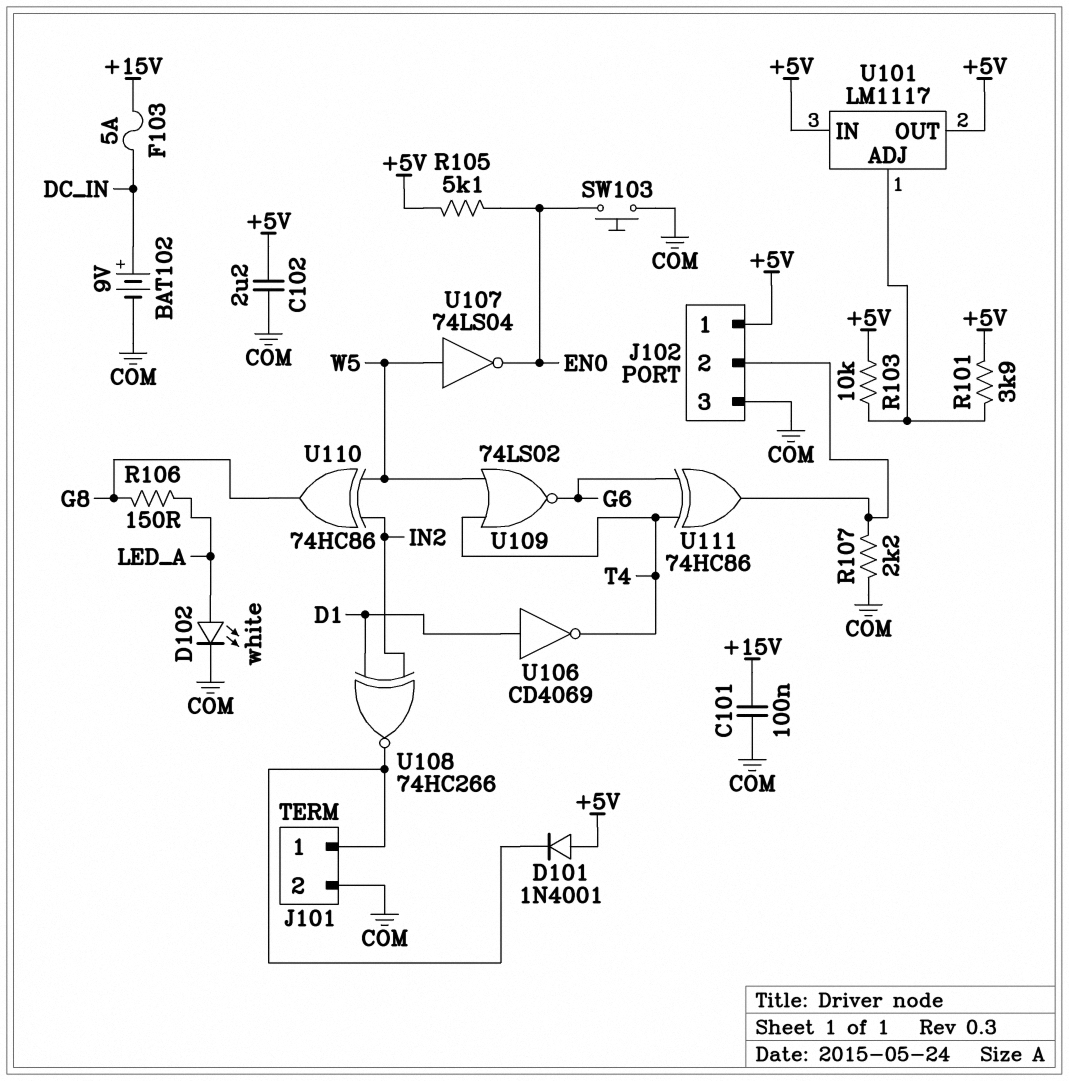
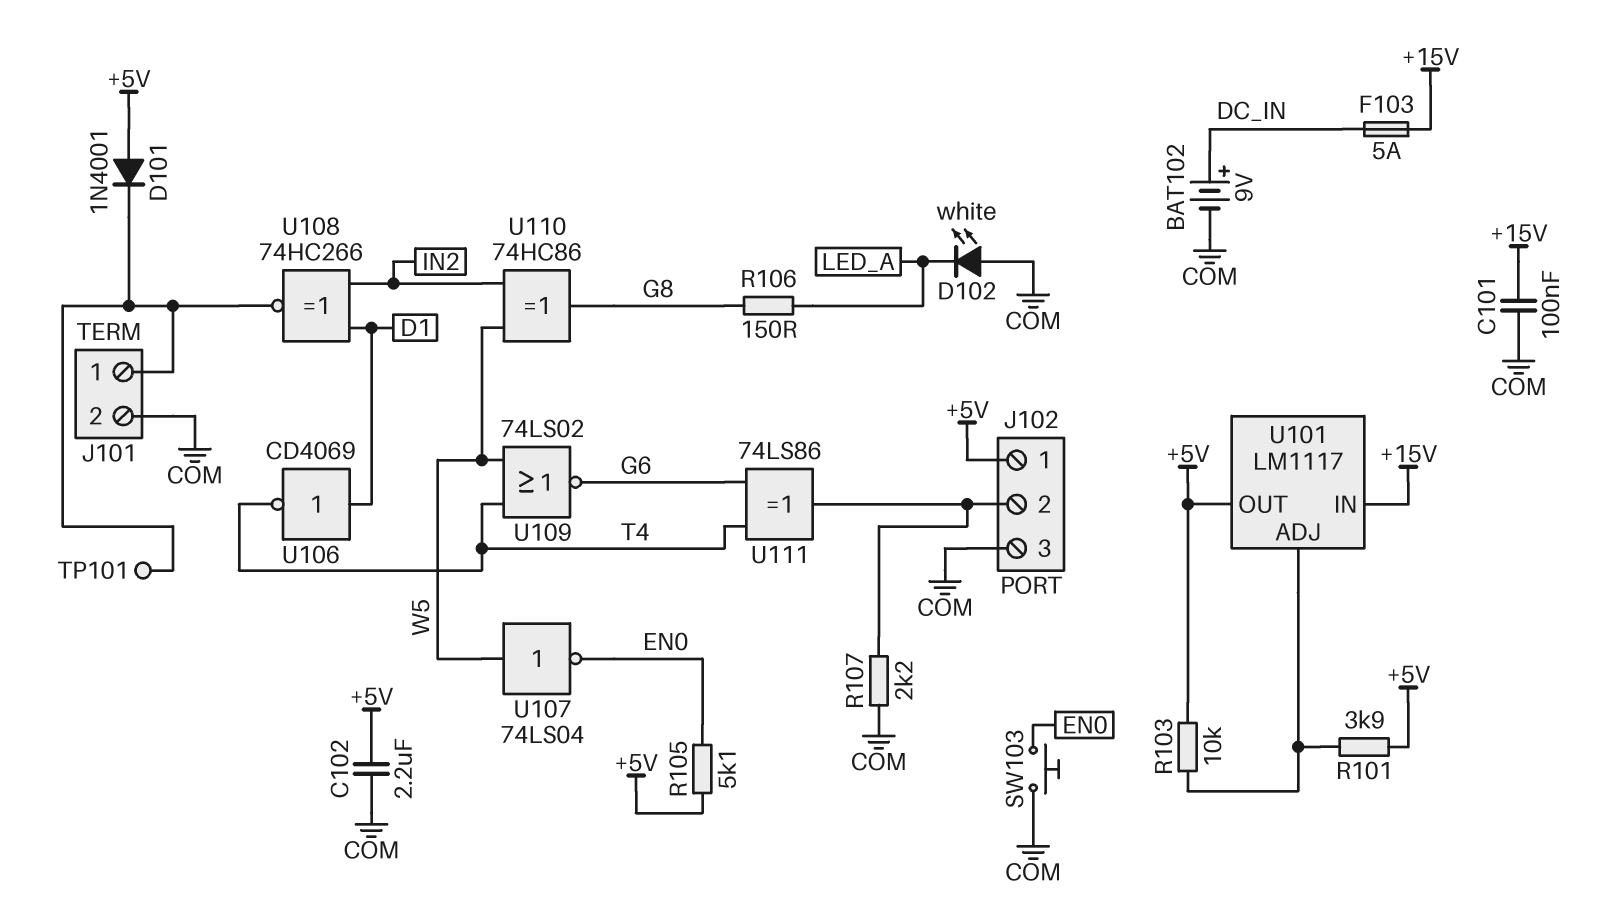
D102: LED white (A LED_A, K COM) -> LED white (A COM, K LED_A)
TP101: none -> test point (J101/1)
U101 pin IN: +5V -> +15V
U111: XOR 74HC86 (in G6, in T4, out J102/2) -> XOR 74LS86 (in G6, in T4, out J102/2)

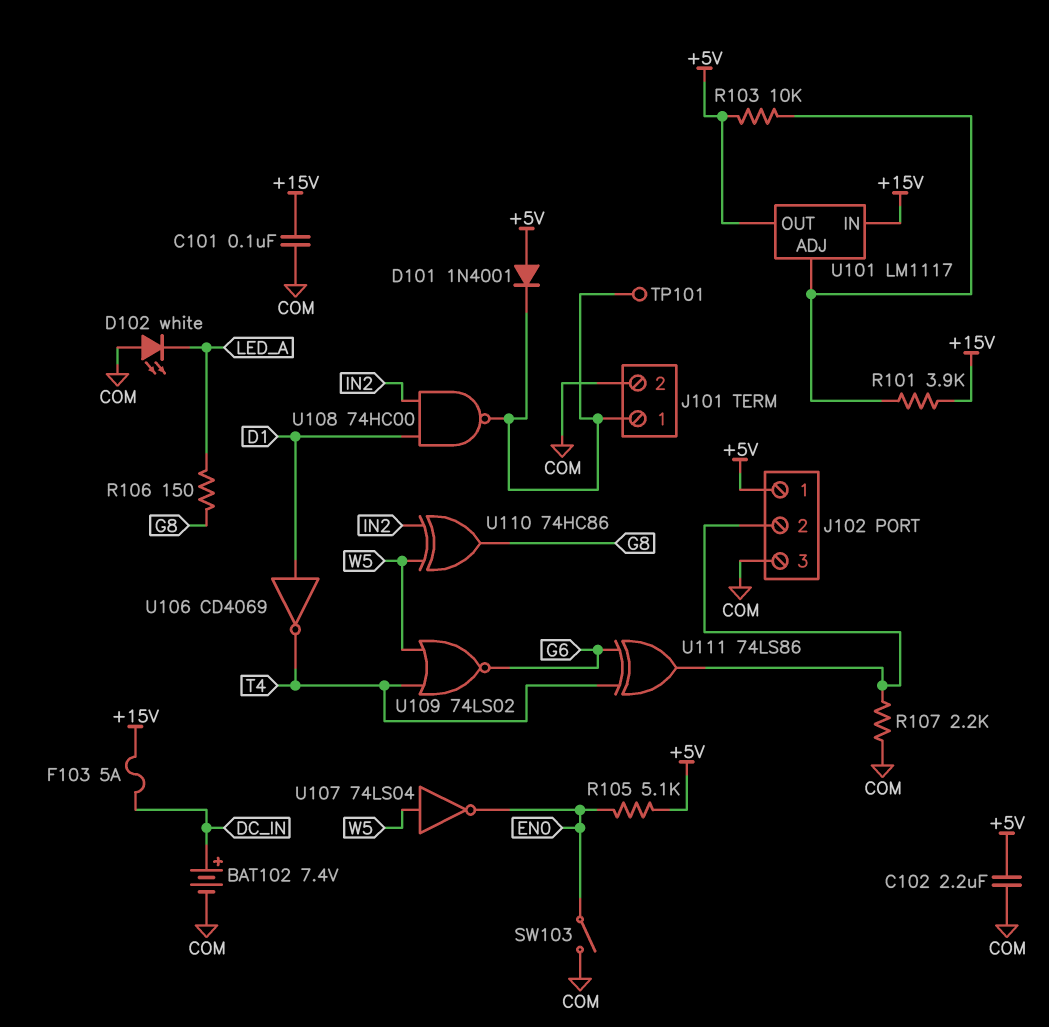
BAT102: 9V (plus DC_IN, minus COM) -> 7.4V (plus DC_IN, minus COM)
R101: 3.9k (+5V, U101/ADJ) -> 3.9k (+15V, U101/ADJ)
SW103: button (COM, EN0) -> switch (COM, EN0)
U108: XNOR 74HC266 (in D1, in IN2, out J101/1) -> NAND 74HC00 (in D1, in IN2, out J101/1)

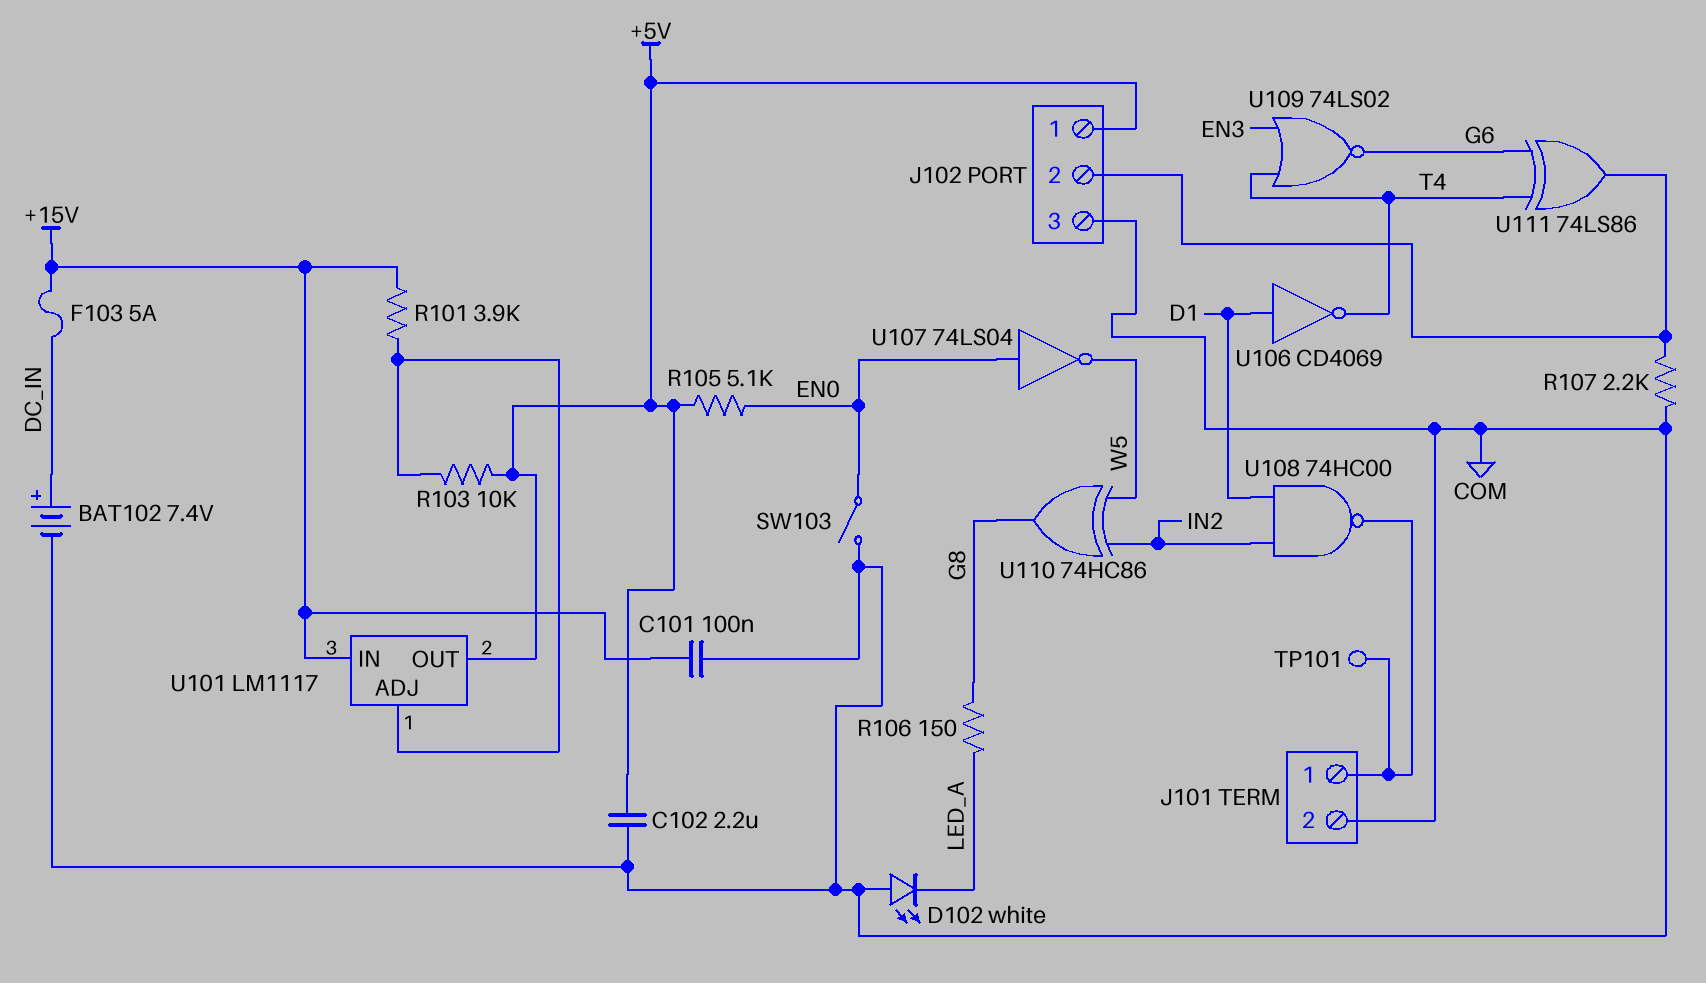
D101: diode 1N4001 (A +5V, K J101/1) -> none
U107: NOT 74LS04 (in W5, out EN0) -> NOT 74LS04 (in EN0, out W5)
U109: NOR 74LS02 (in T4, in W5, out G6) -> NOR 74LS02 (in EN3, in T4, out G6)

